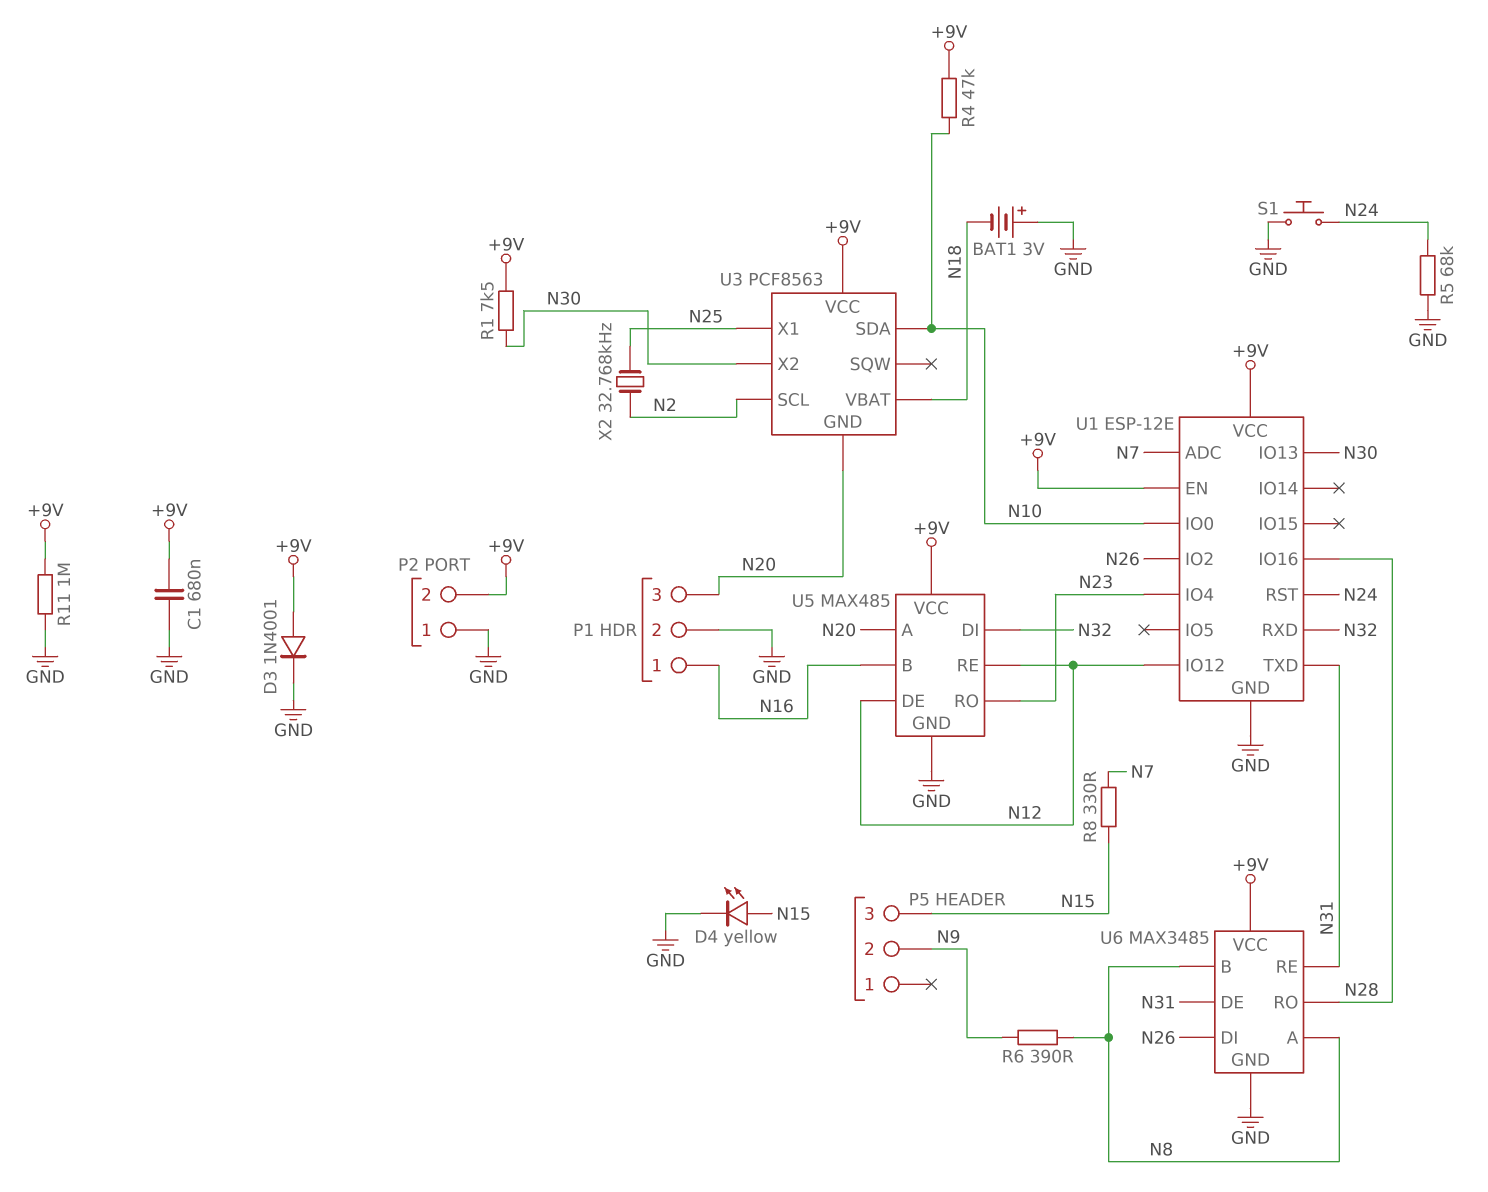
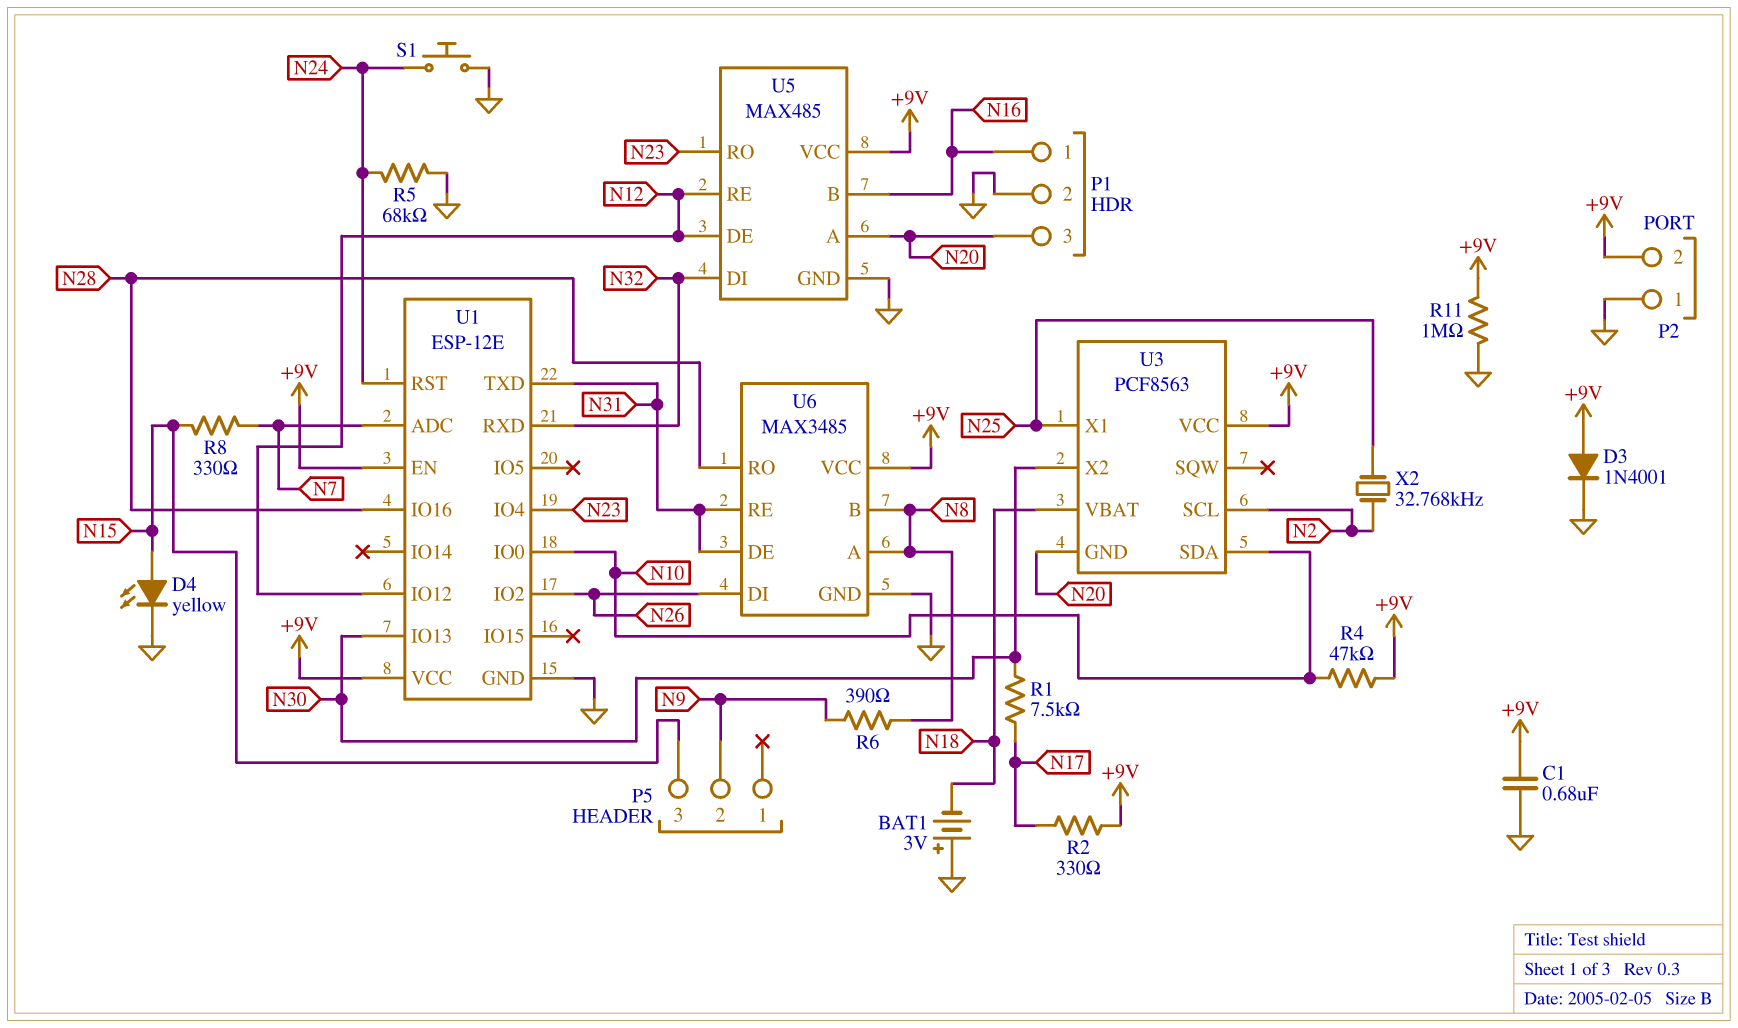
R1: 7.5k (+9V, N30) -> 7.5k (N17, N30)
R2: none -> 330 (+9V, N17)

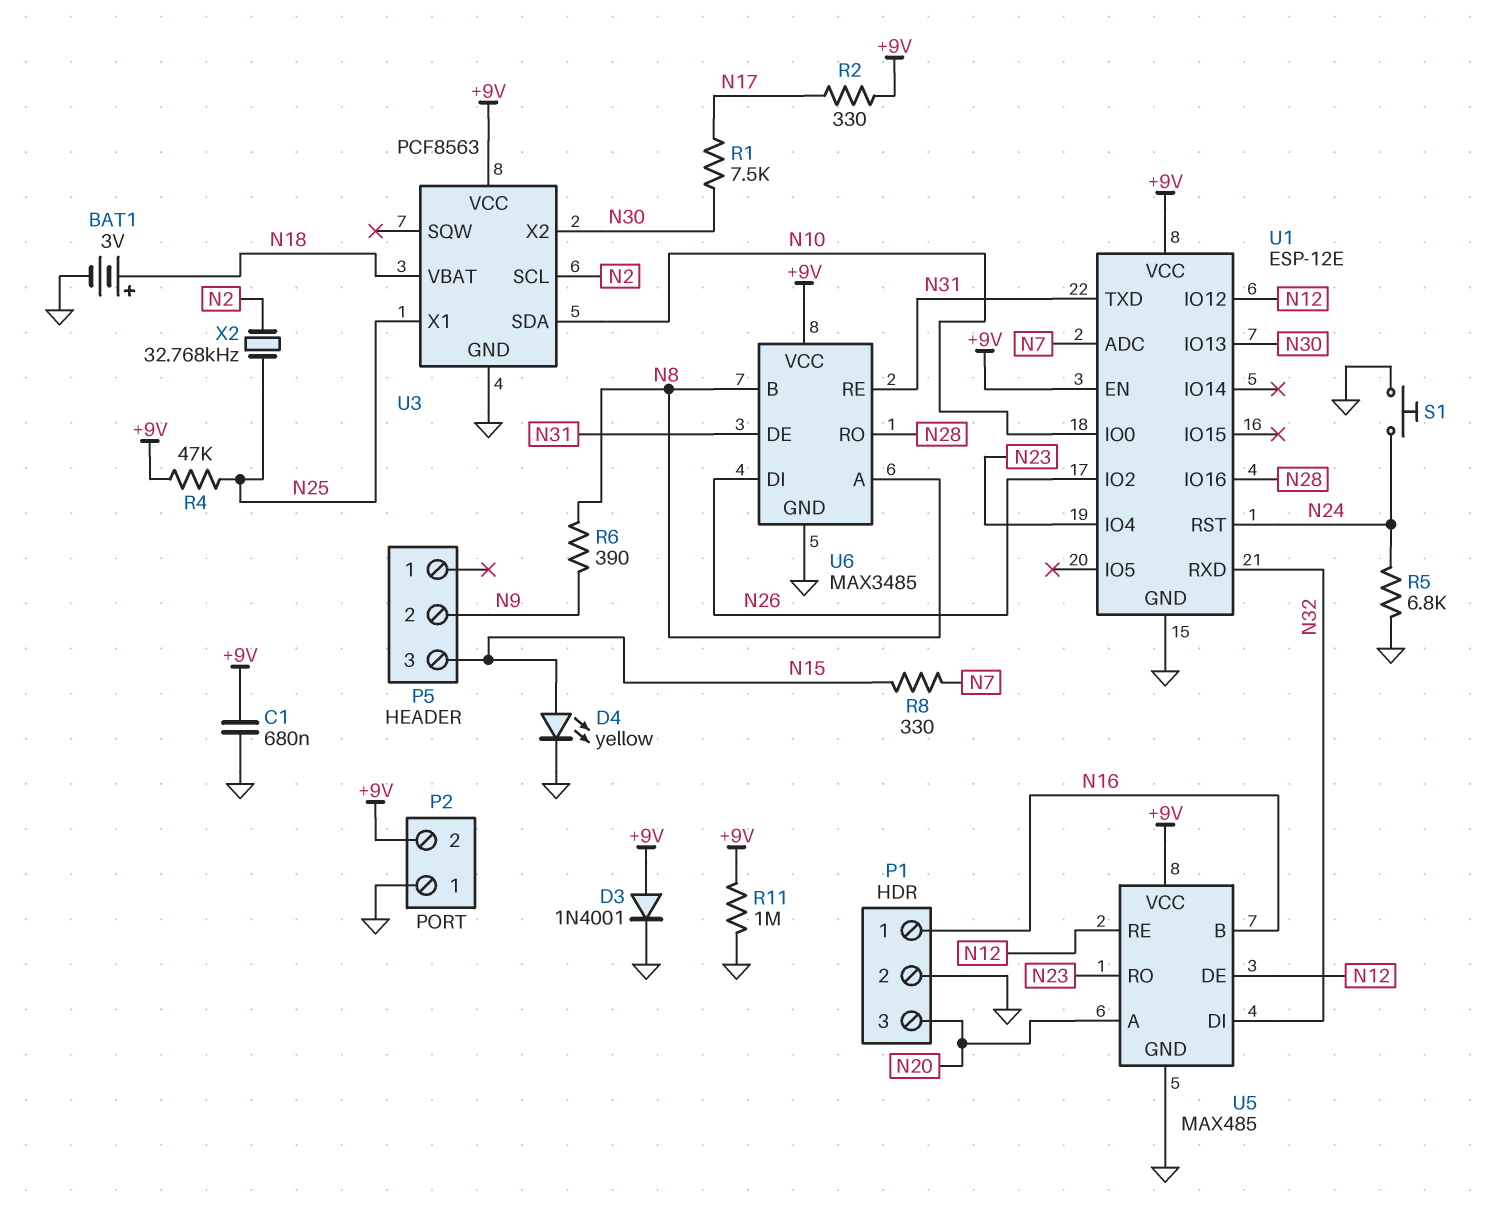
BAT1: 3V (plus GND, minus N18) -> 3V (plus N18, minus GND)
R4: 47k (+9V, N10) -> 47k (+9V, N25)
R5: 68k (GND, N24) -> 6.8k (GND, N24)
U3 pin GND: N20 -> GND

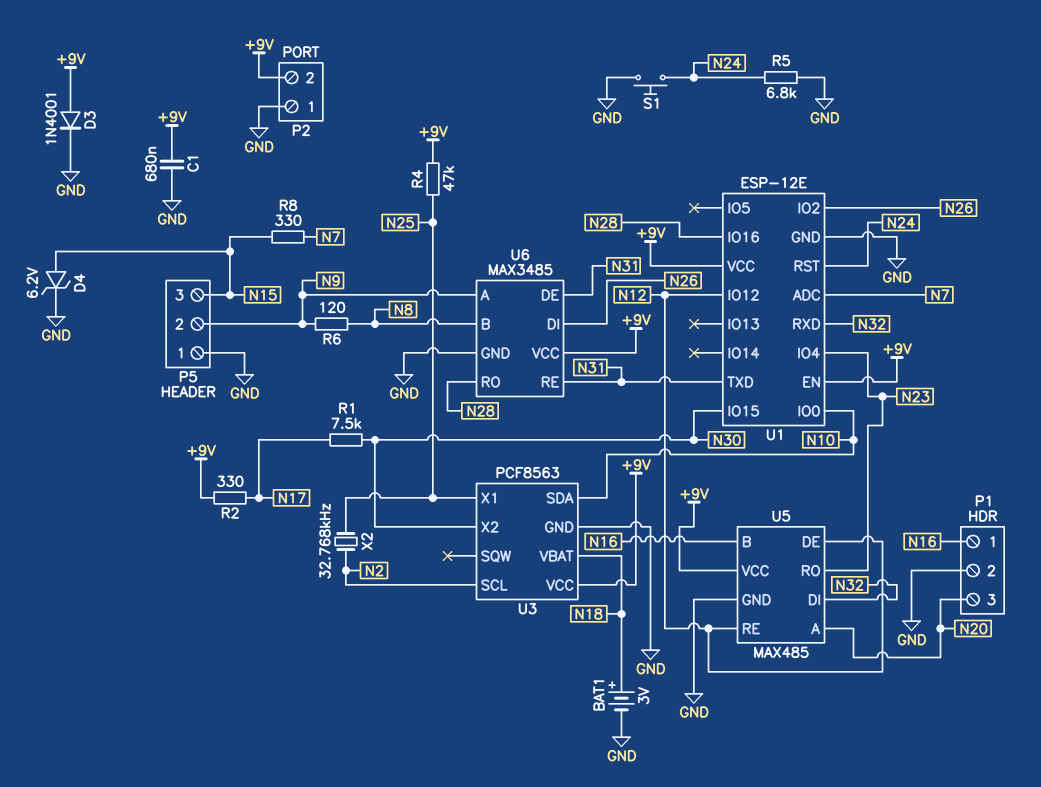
D4: LED yellow (A N15, K GND) -> zener 6.2V (A N15, K GND)
P5 pin 1: none -> GND
R6: 390 (N8, N9) -> 120 (N8, N9)
R11: 1M (+9V, GND) -> none
U1 pin IO13: N30 -> none
U1 pin IO15: none -> N30
U6 pin A: N8 -> N9

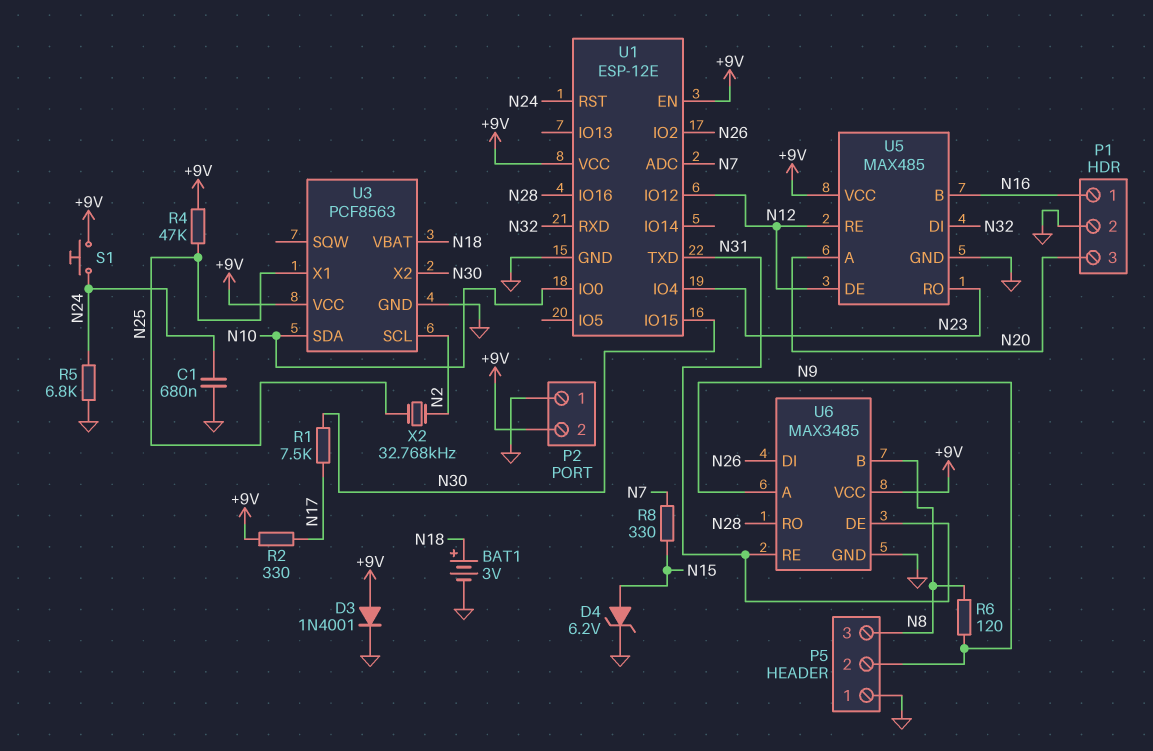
C1: 680nF (+9V, GND) -> 680nF (GND, N24)
P5 pin 3: N15 -> N8
S1: button (GND, N24) -> button (+9V, N24)

